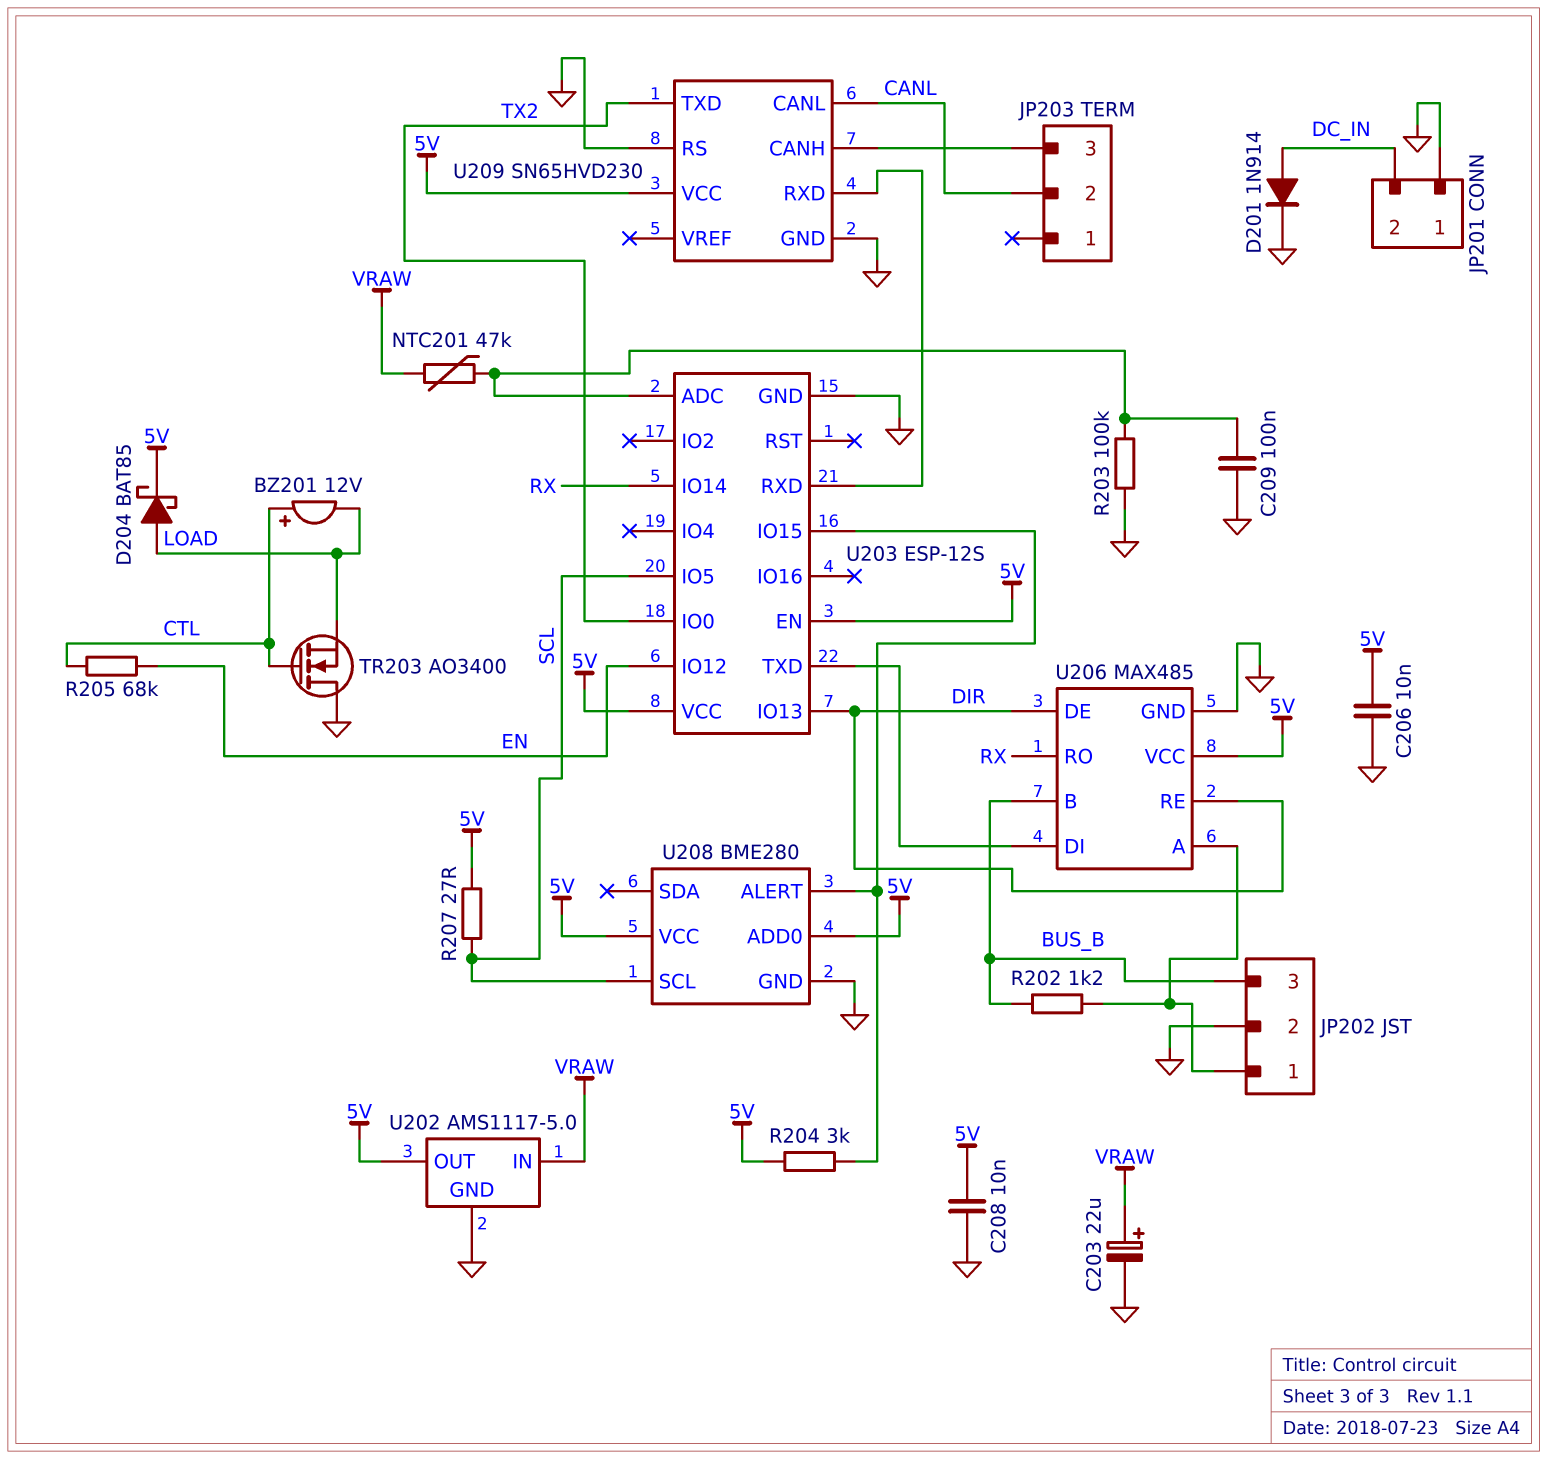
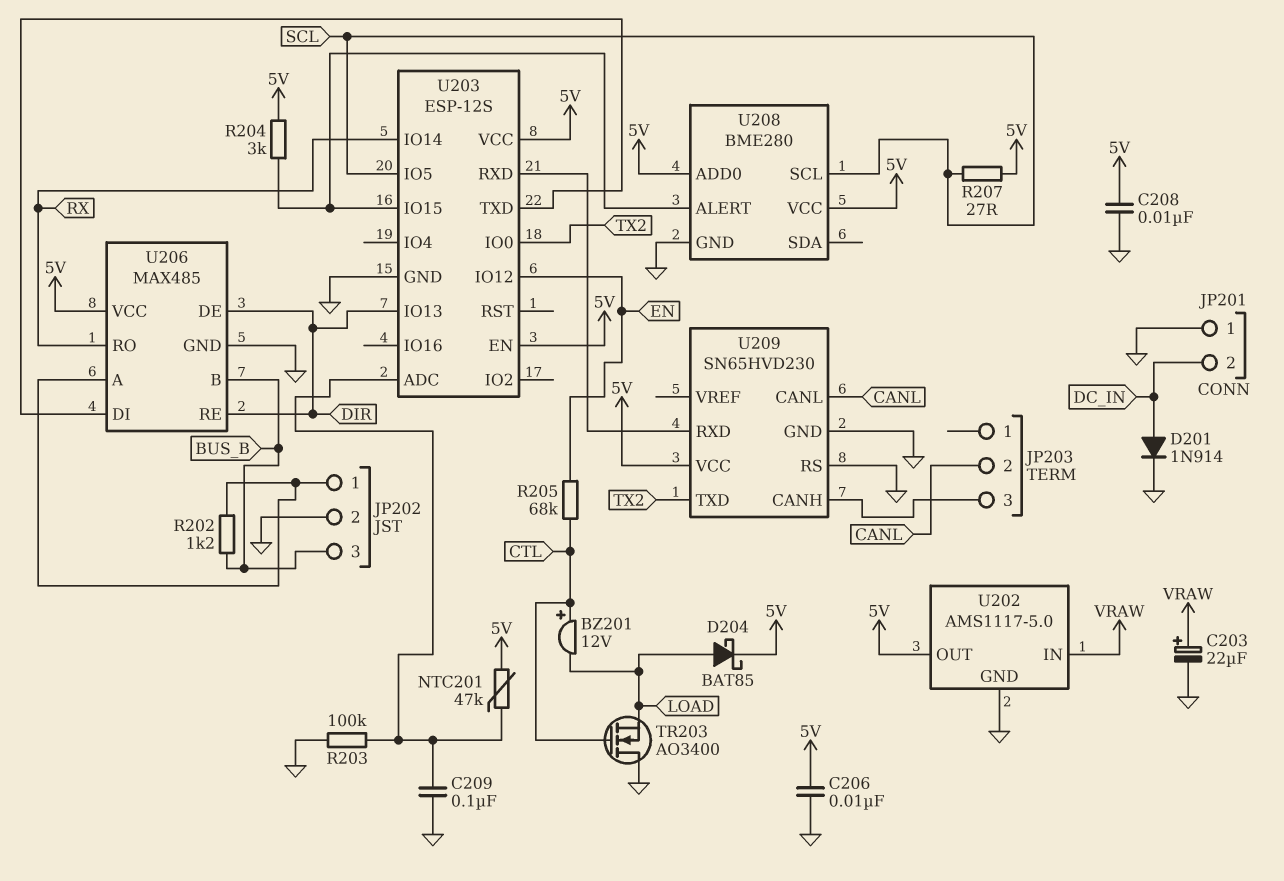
NTC201: 47k (U203/ADC, VRAW) -> 47k (5V, U203/ADC)

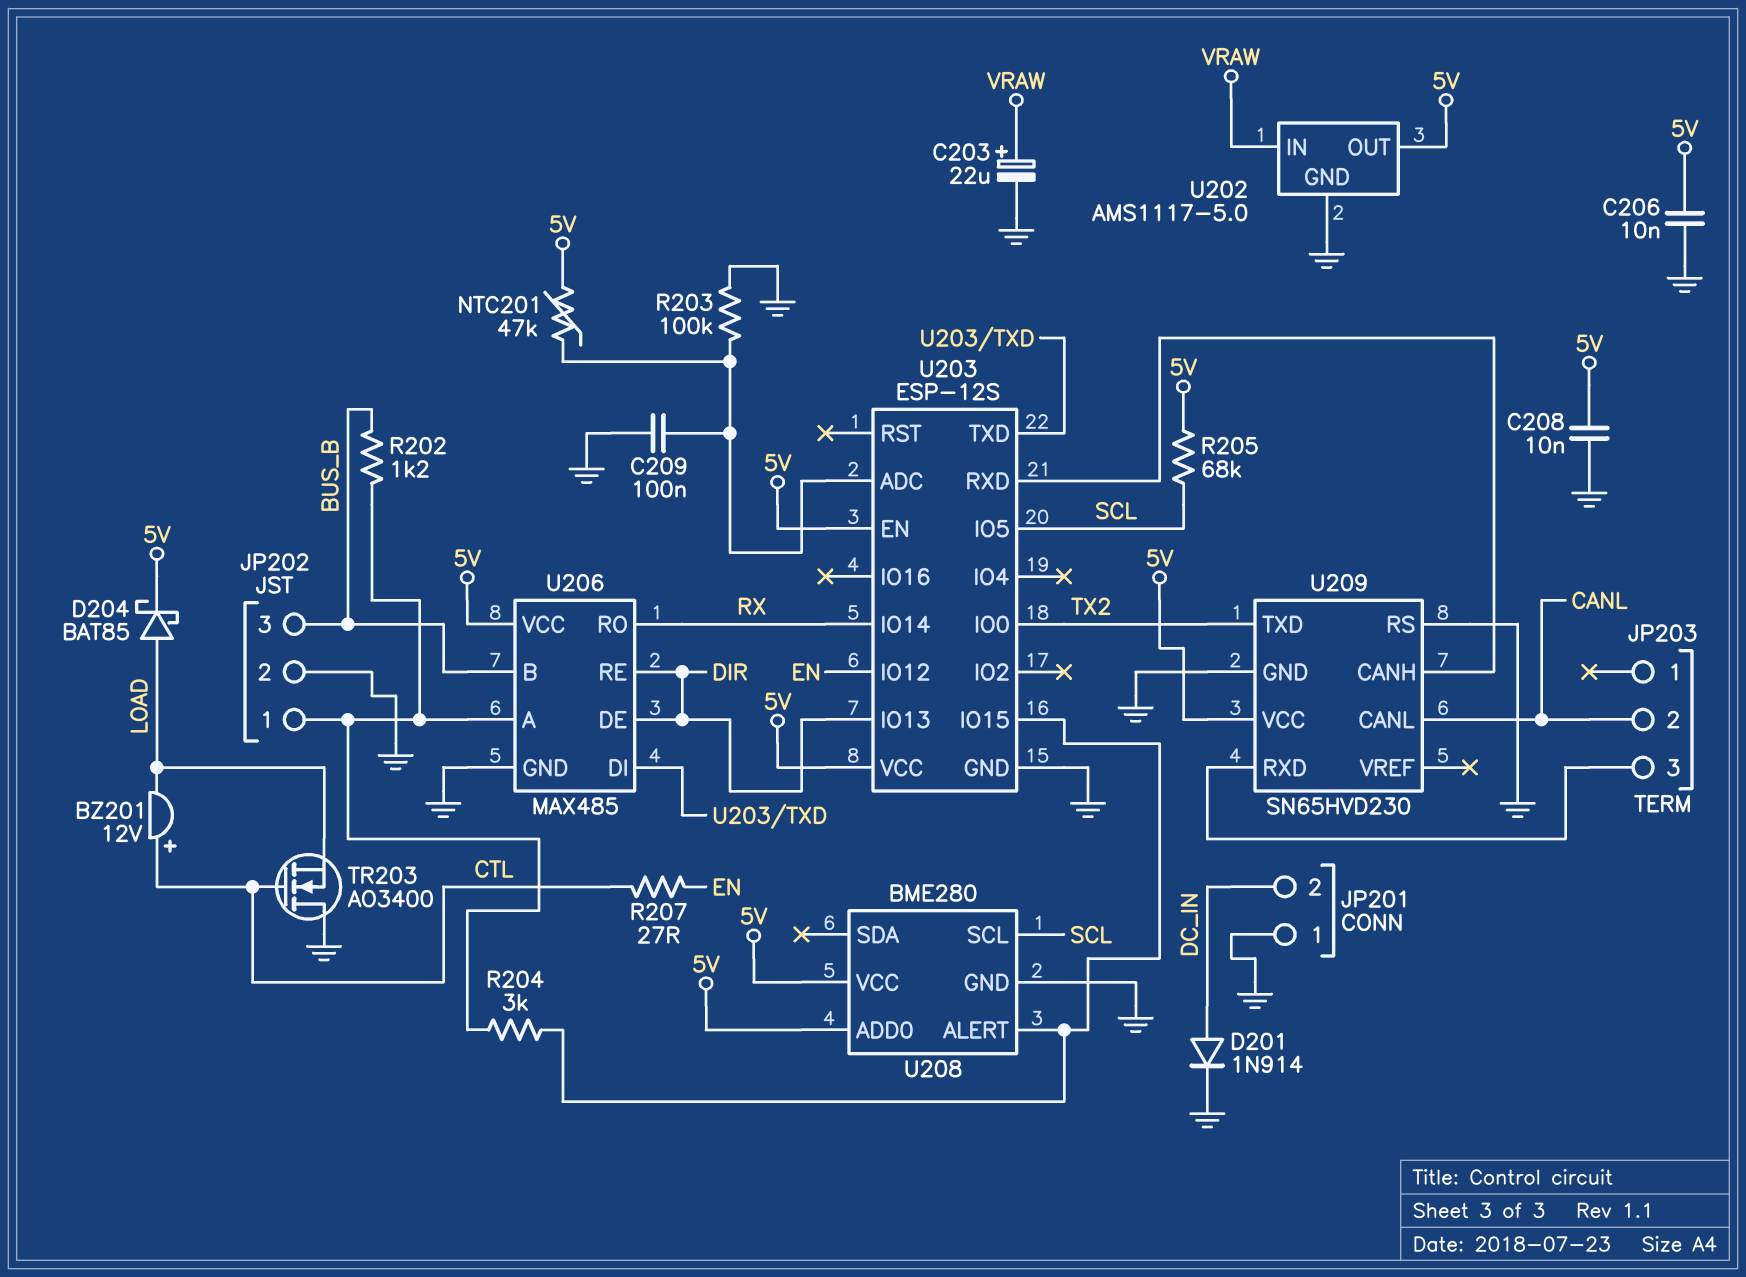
R204: 3k (5V, U203/IO15) -> 3k (JP202/1, U203/IO15)
R205: 68k (CTL, EN) -> 68k (5V, SCL)
R207: 27 (5V, SCL) -> 27 (CTL, EN)
U209 pin CANH: JP203/3 -> U203/RXD
U209 pin RXD: U203/RXD -> JP203/3

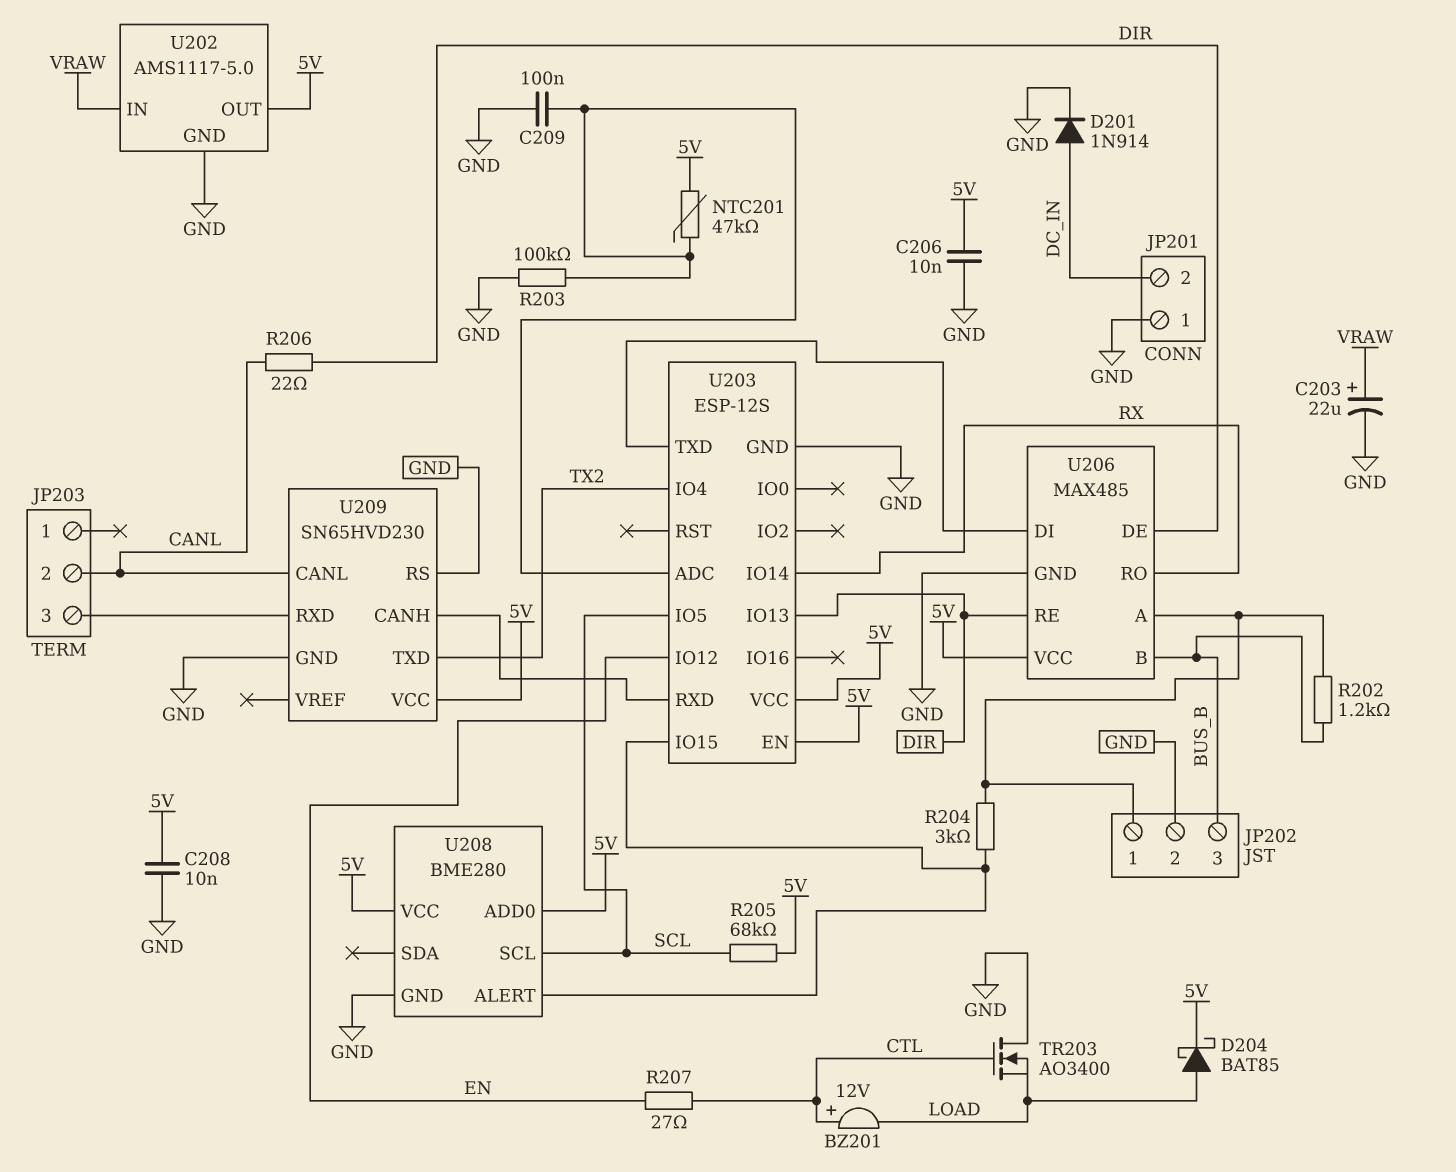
R206: none -> 22 (CANL, DIR)
U203 pin IO0: TX2 -> none
U203 pin IO4: none -> TX2

